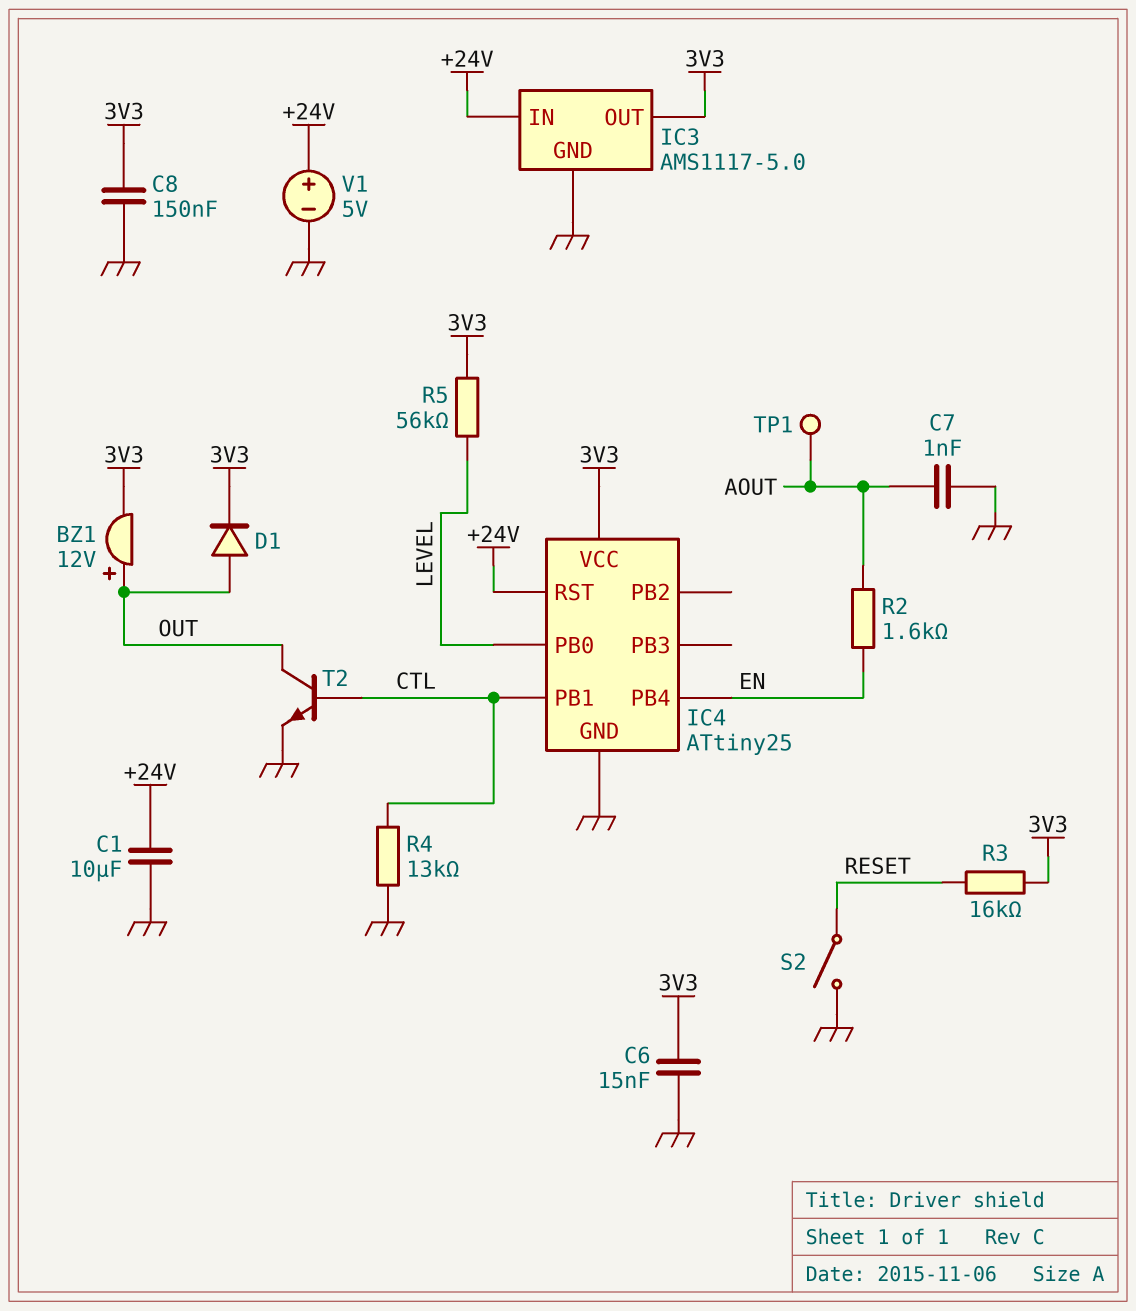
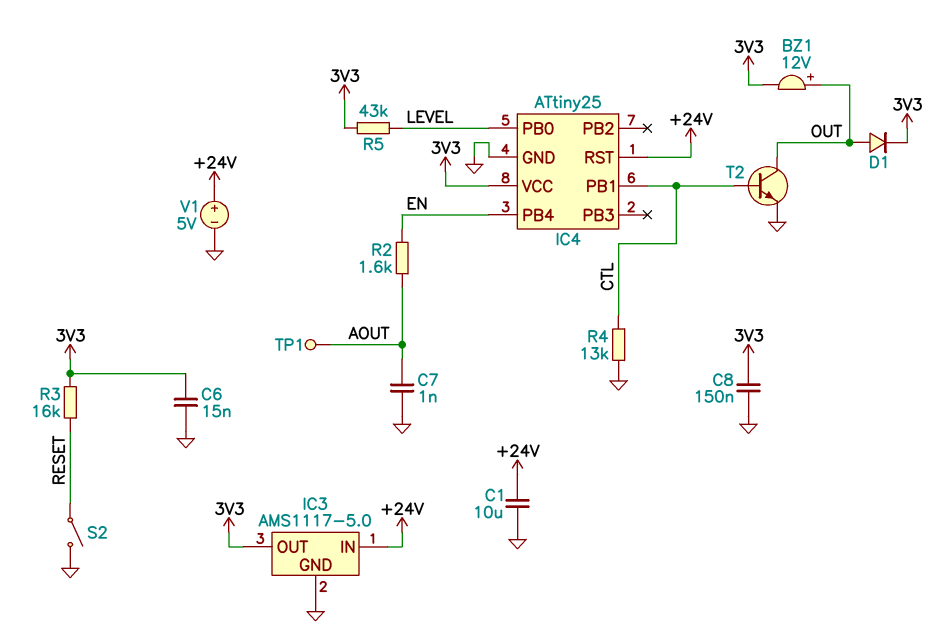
R5: 56k (3V3, LEVEL) -> 43k (3V3, LEVEL)

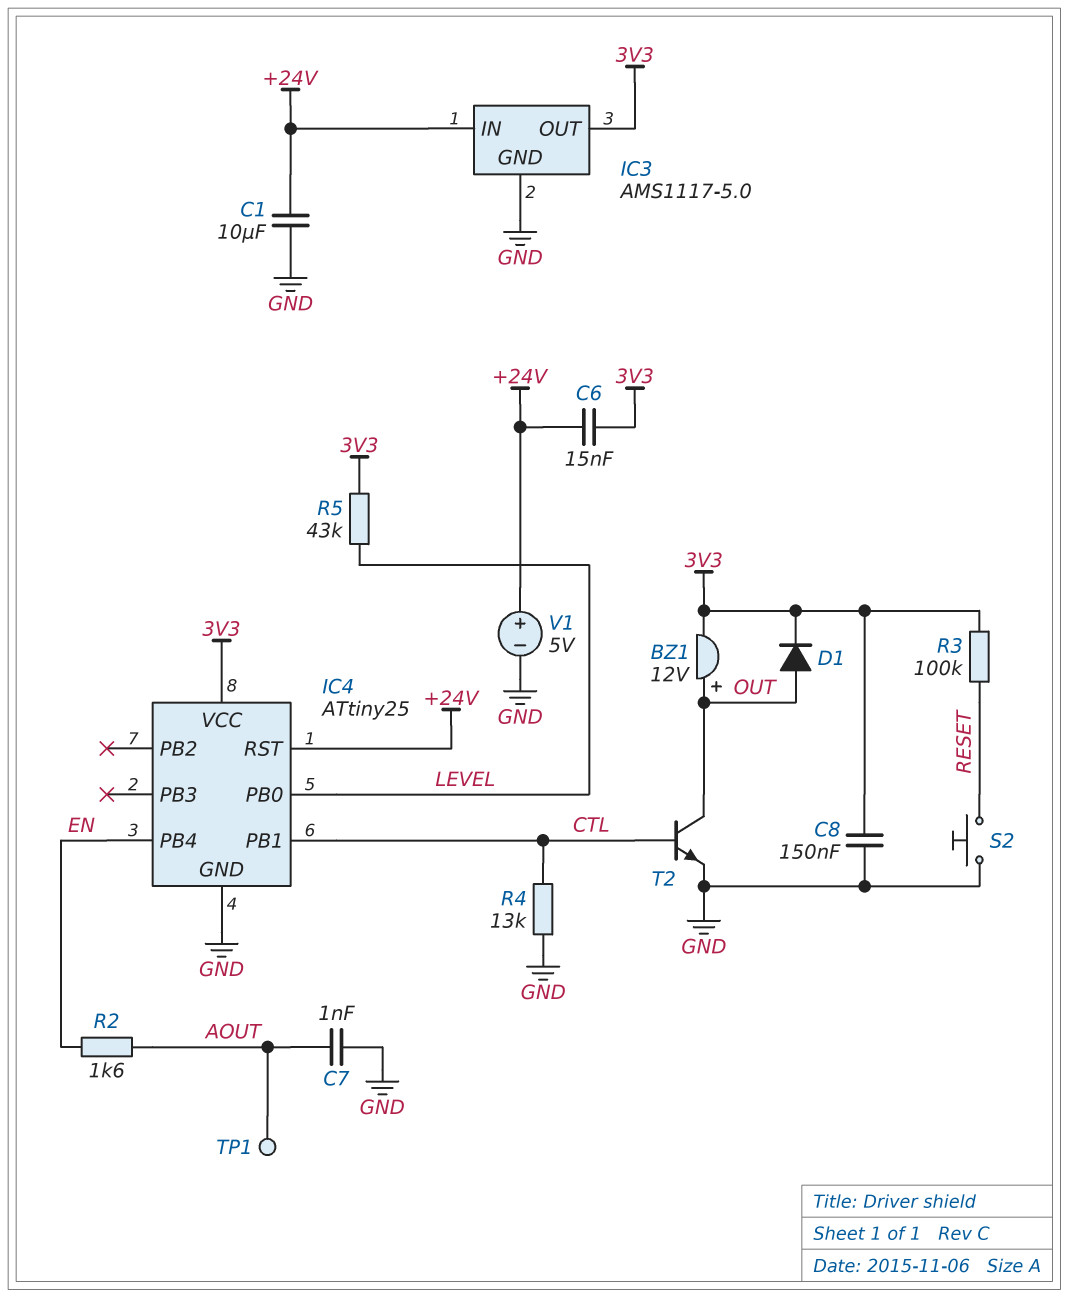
C6: 15nF (3V3, GND) -> 15nF (+24V, 3V3)
R3: 16k (3V3, RESET) -> 100k (3V3, RESET)
S2: switch (GND, RESET) -> button (GND, RESET)

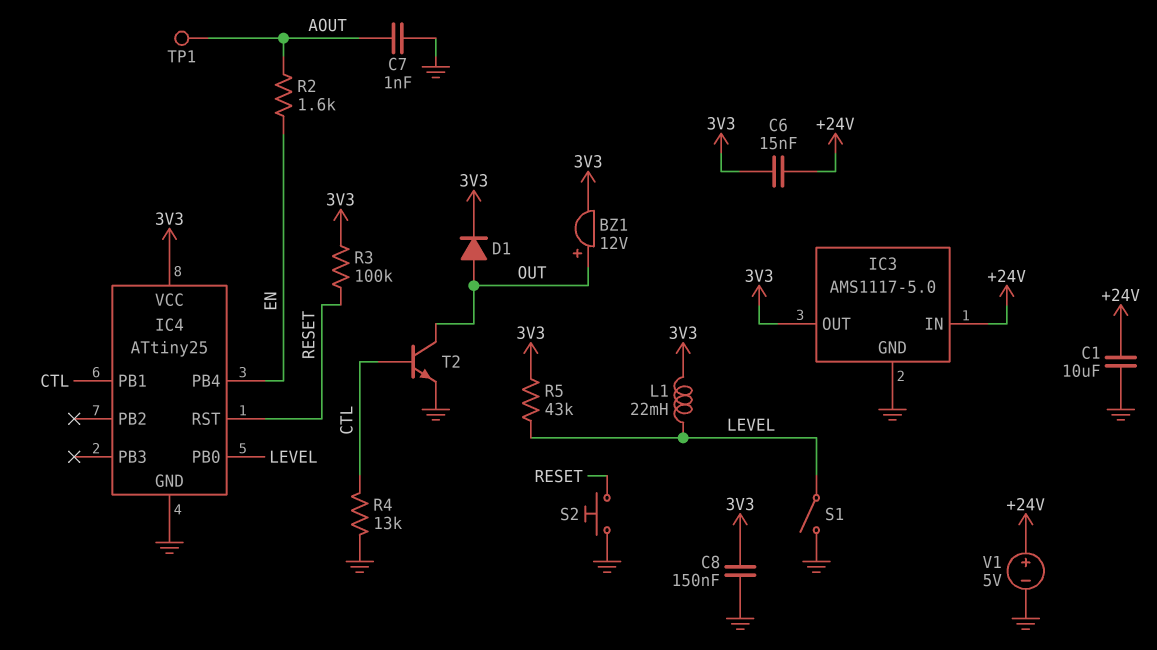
IC4 pin RST: +24V -> RESET
L1: none -> 22mH (3V3, LEVEL)
S1: none -> switch (GND, LEVEL)

